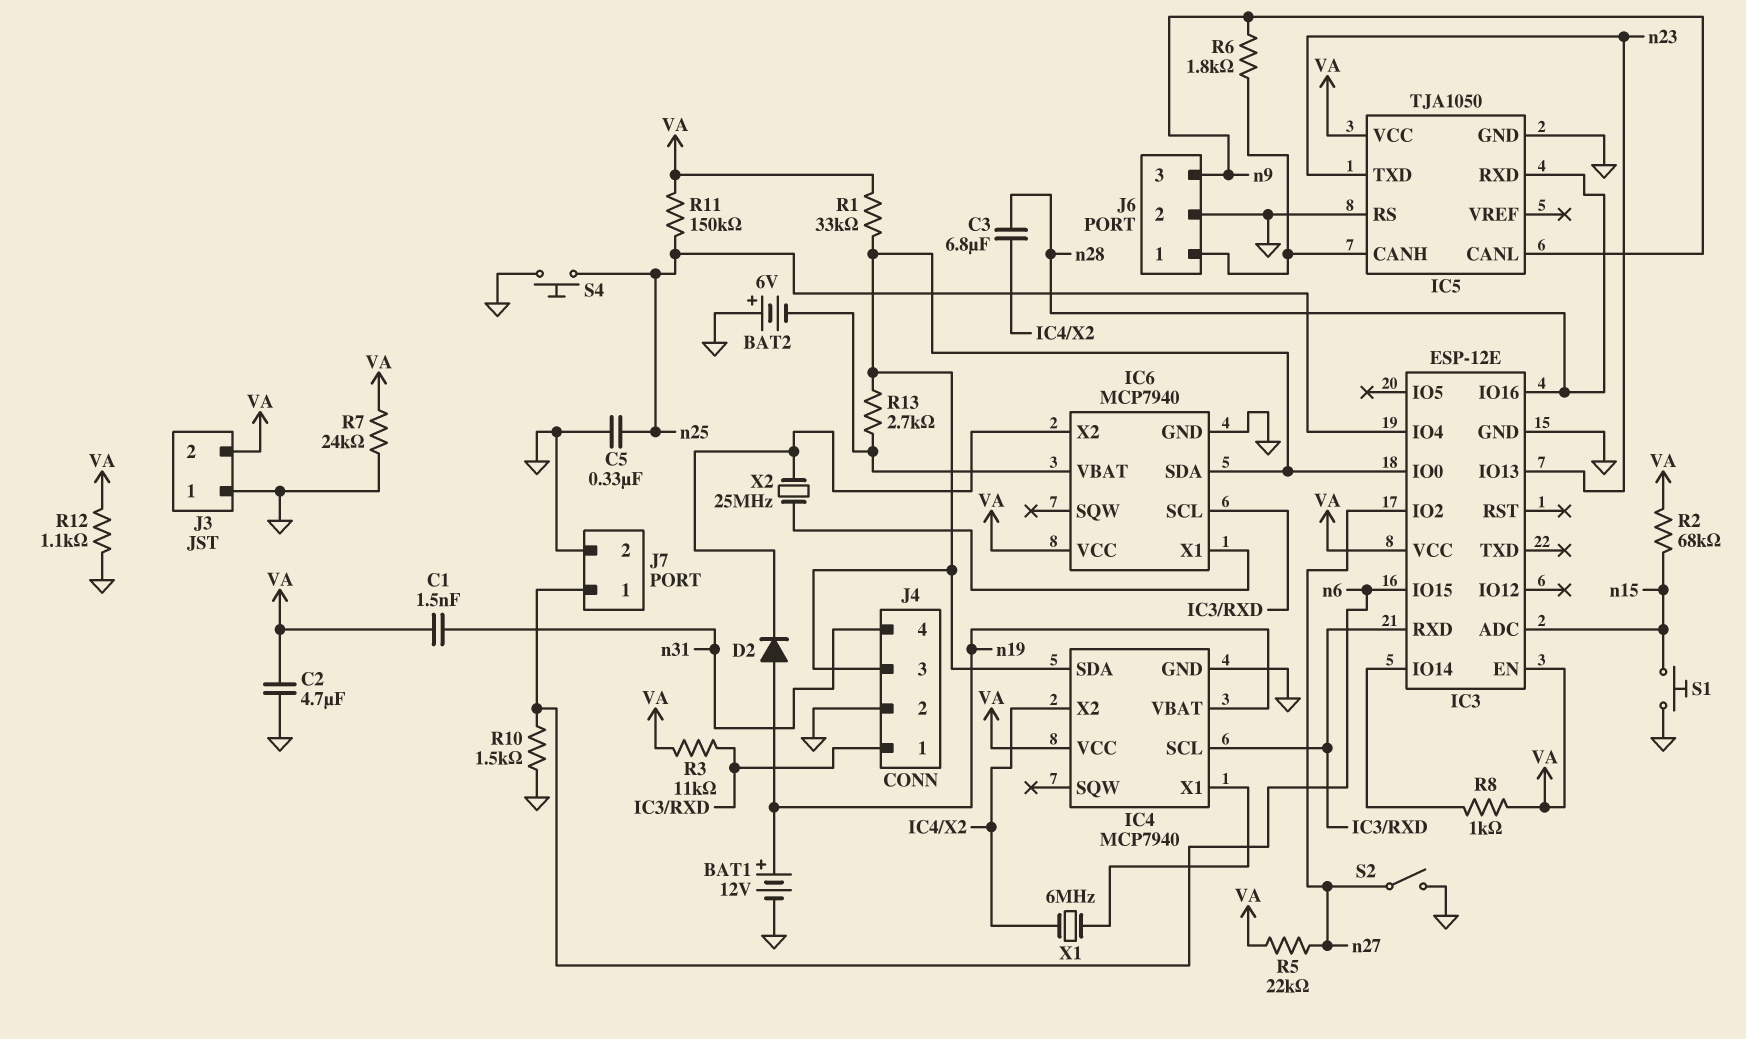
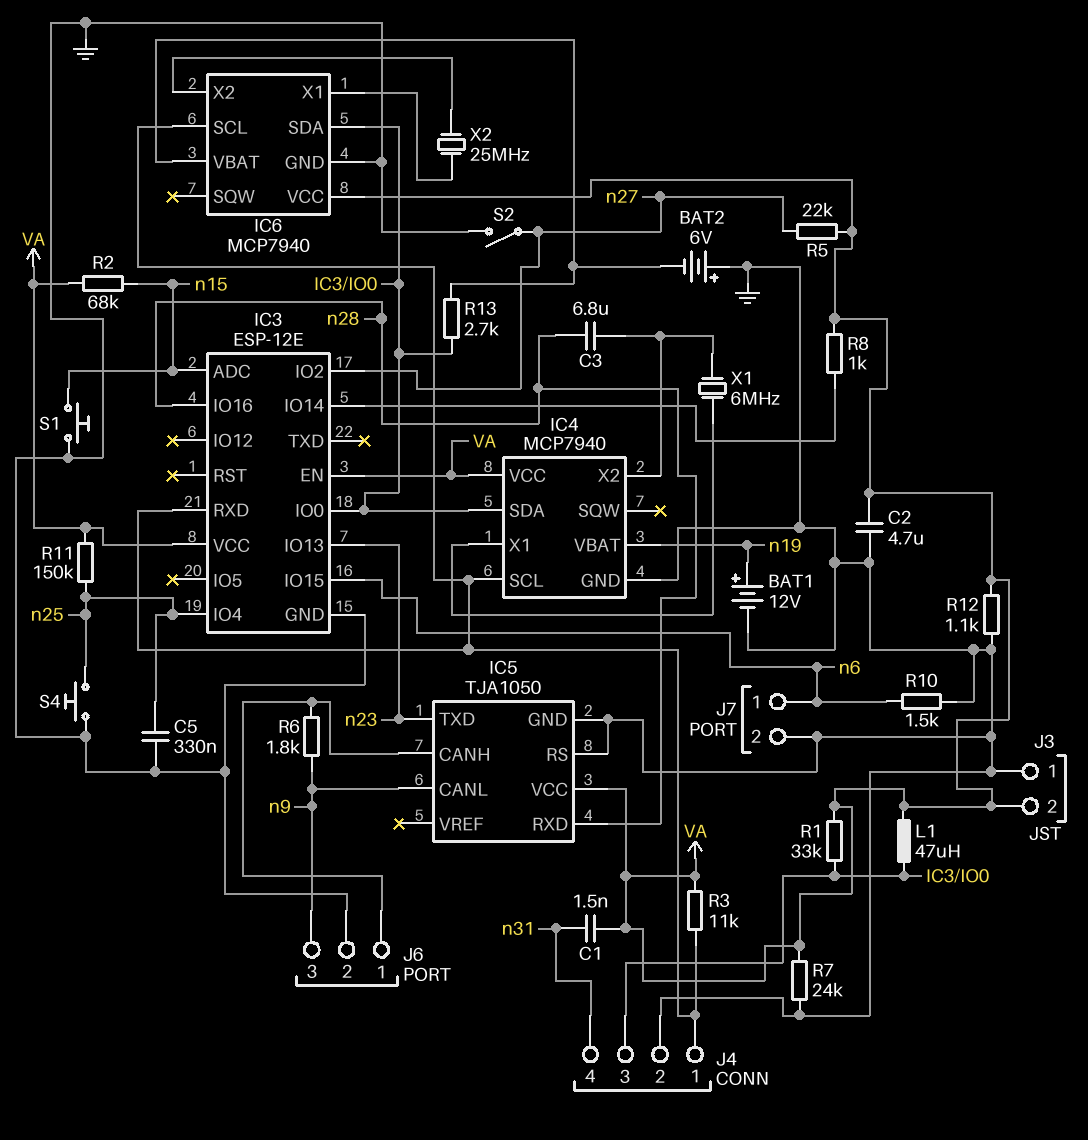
D2: diode (A n19, K IC6/X2) -> none
L1: none -> 47uH (IC3/IO0, VA)

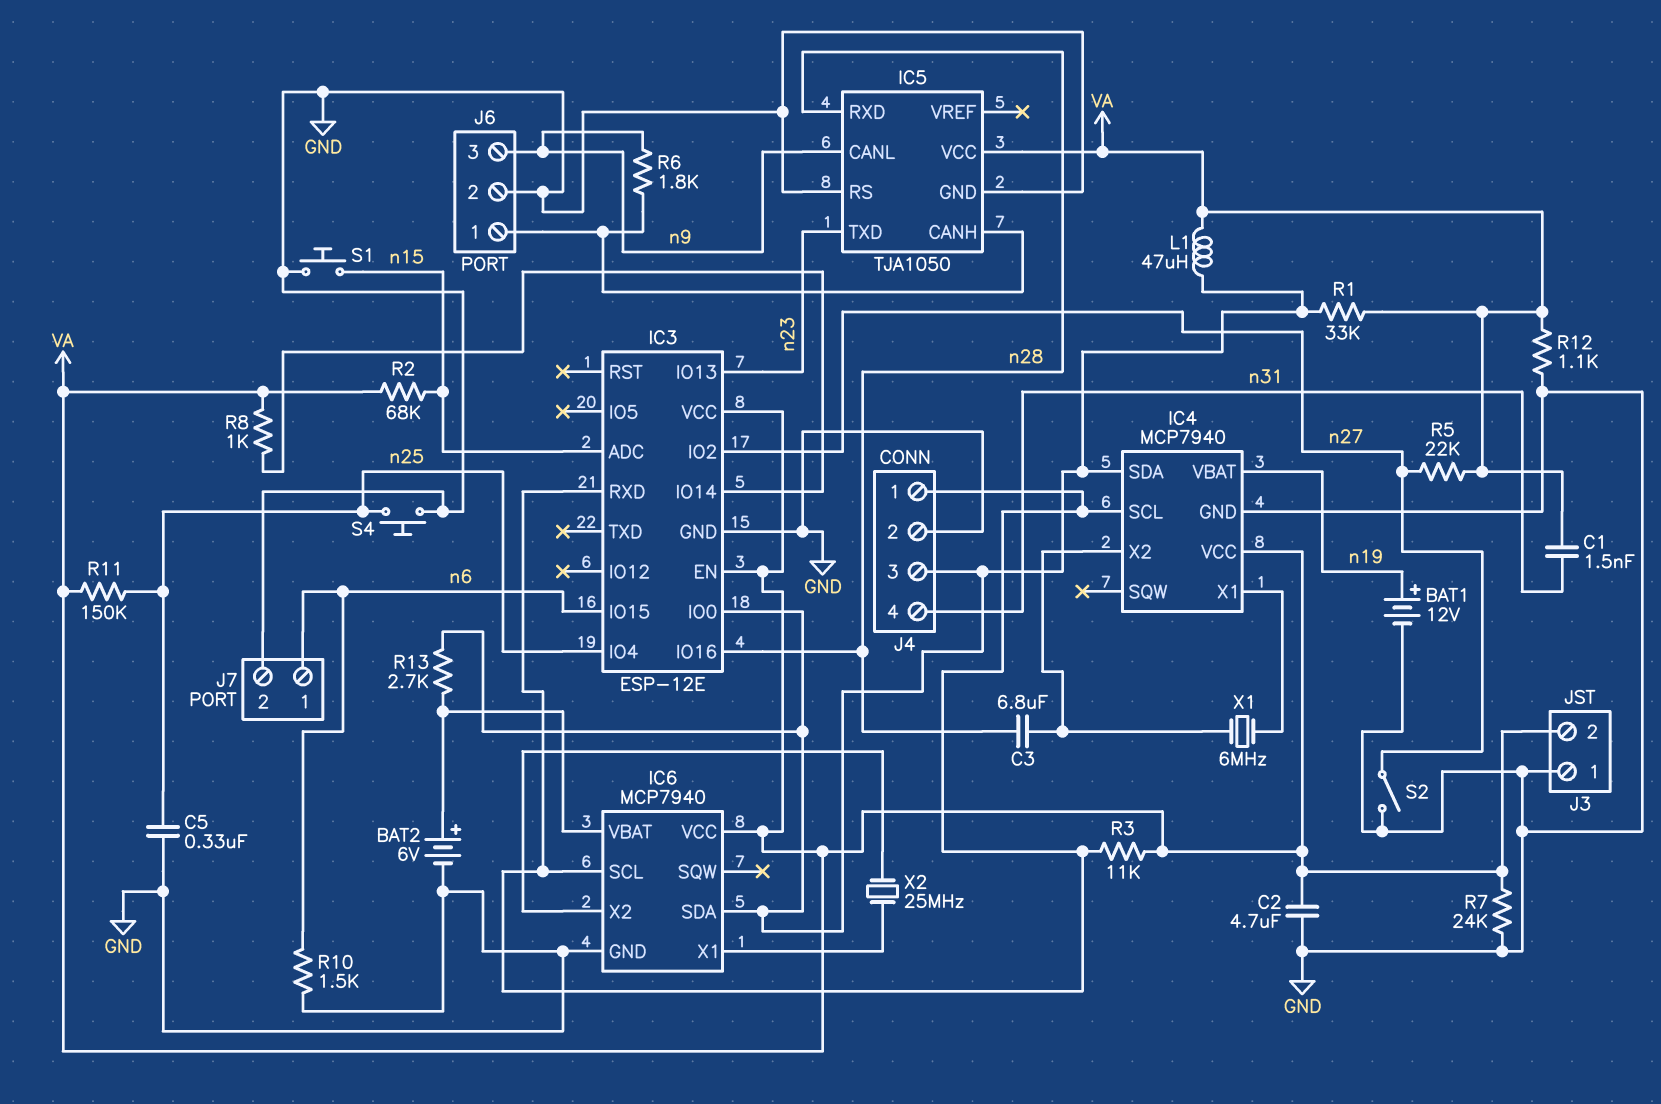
BAT2: 6V (plus GND, minus IC6/VBAT) -> 6V (plus IC6/VBAT, minus GND)

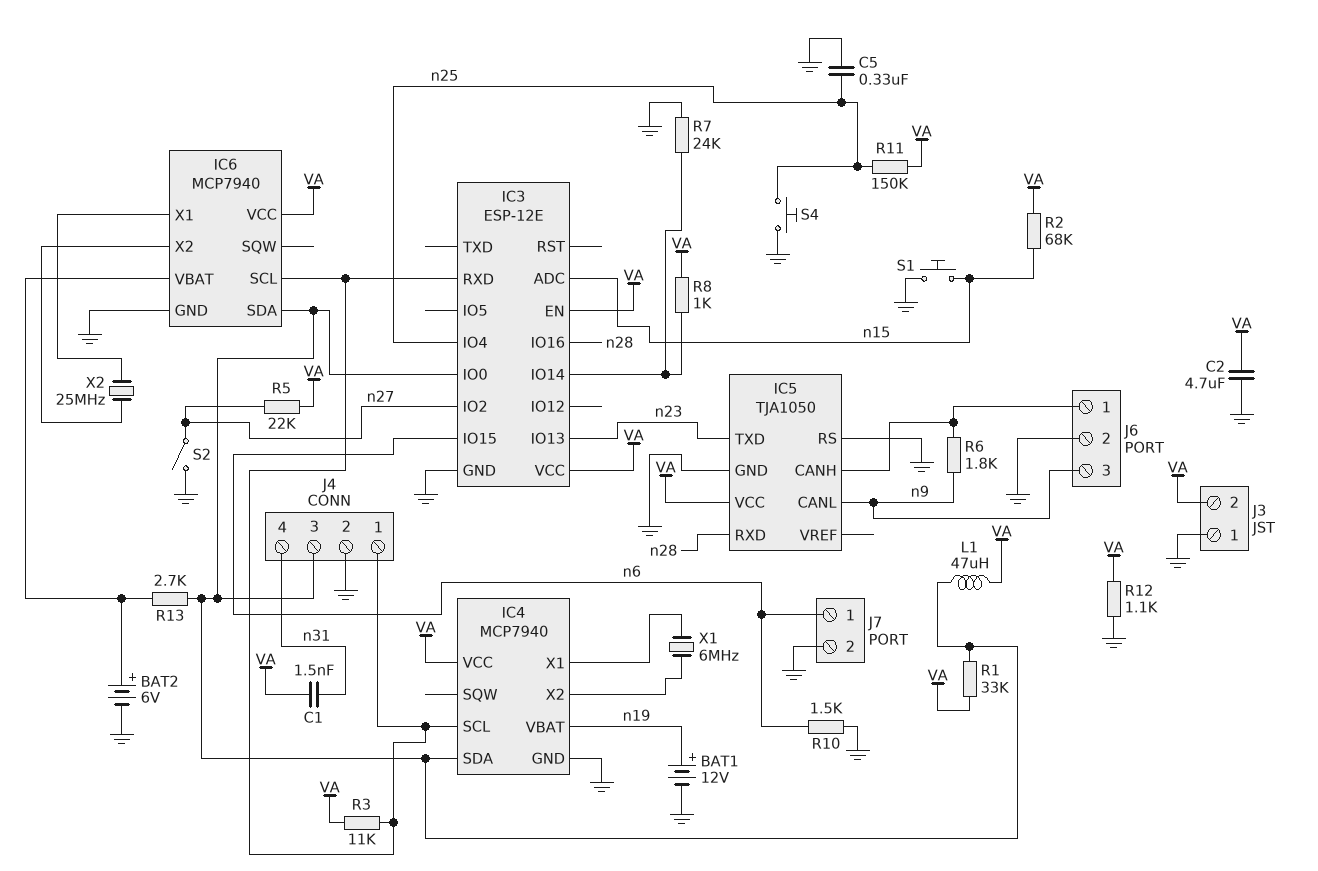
C3: 6.8uF (IC4/X2, n28) -> none
R7: 24k (GND, VA) -> 24k (GND, IC3/IO14)

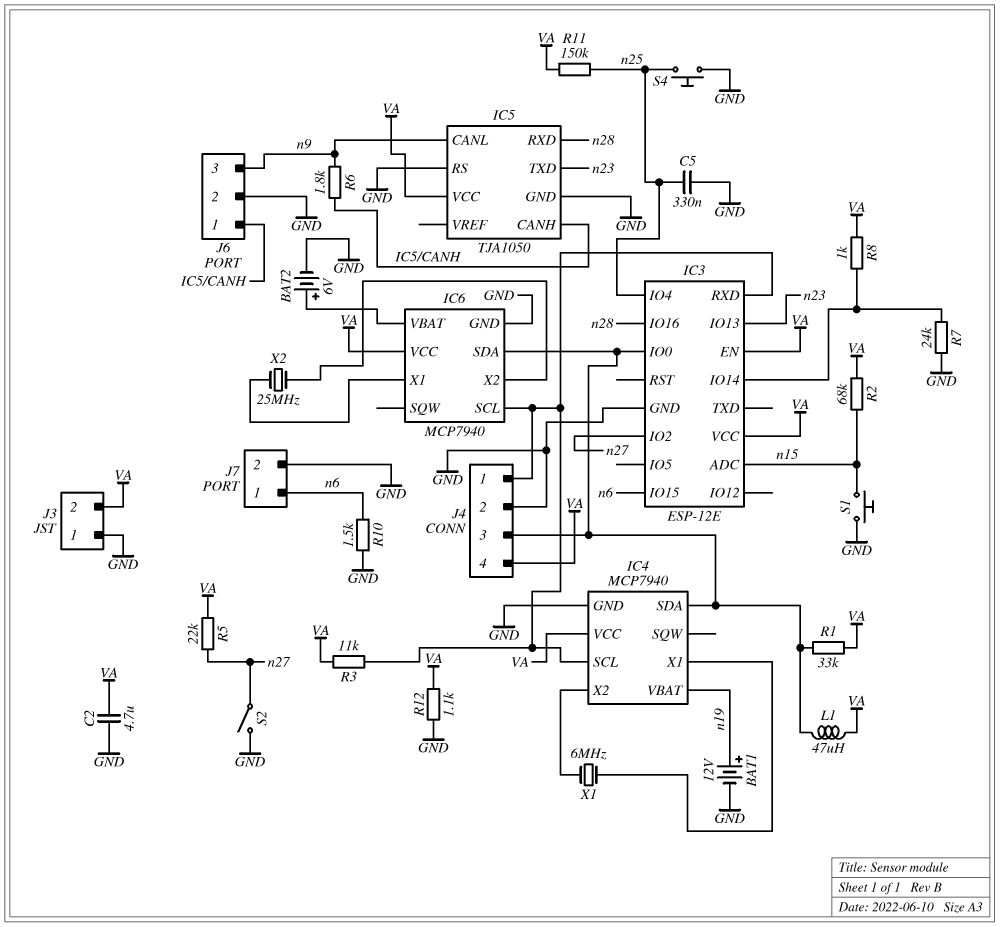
C1: 1.5nF (VA, n31) -> none
J4 pin 4: n31 -> VA
R13: 2.7k (IC3/IO0, IC6/VBAT) -> none

